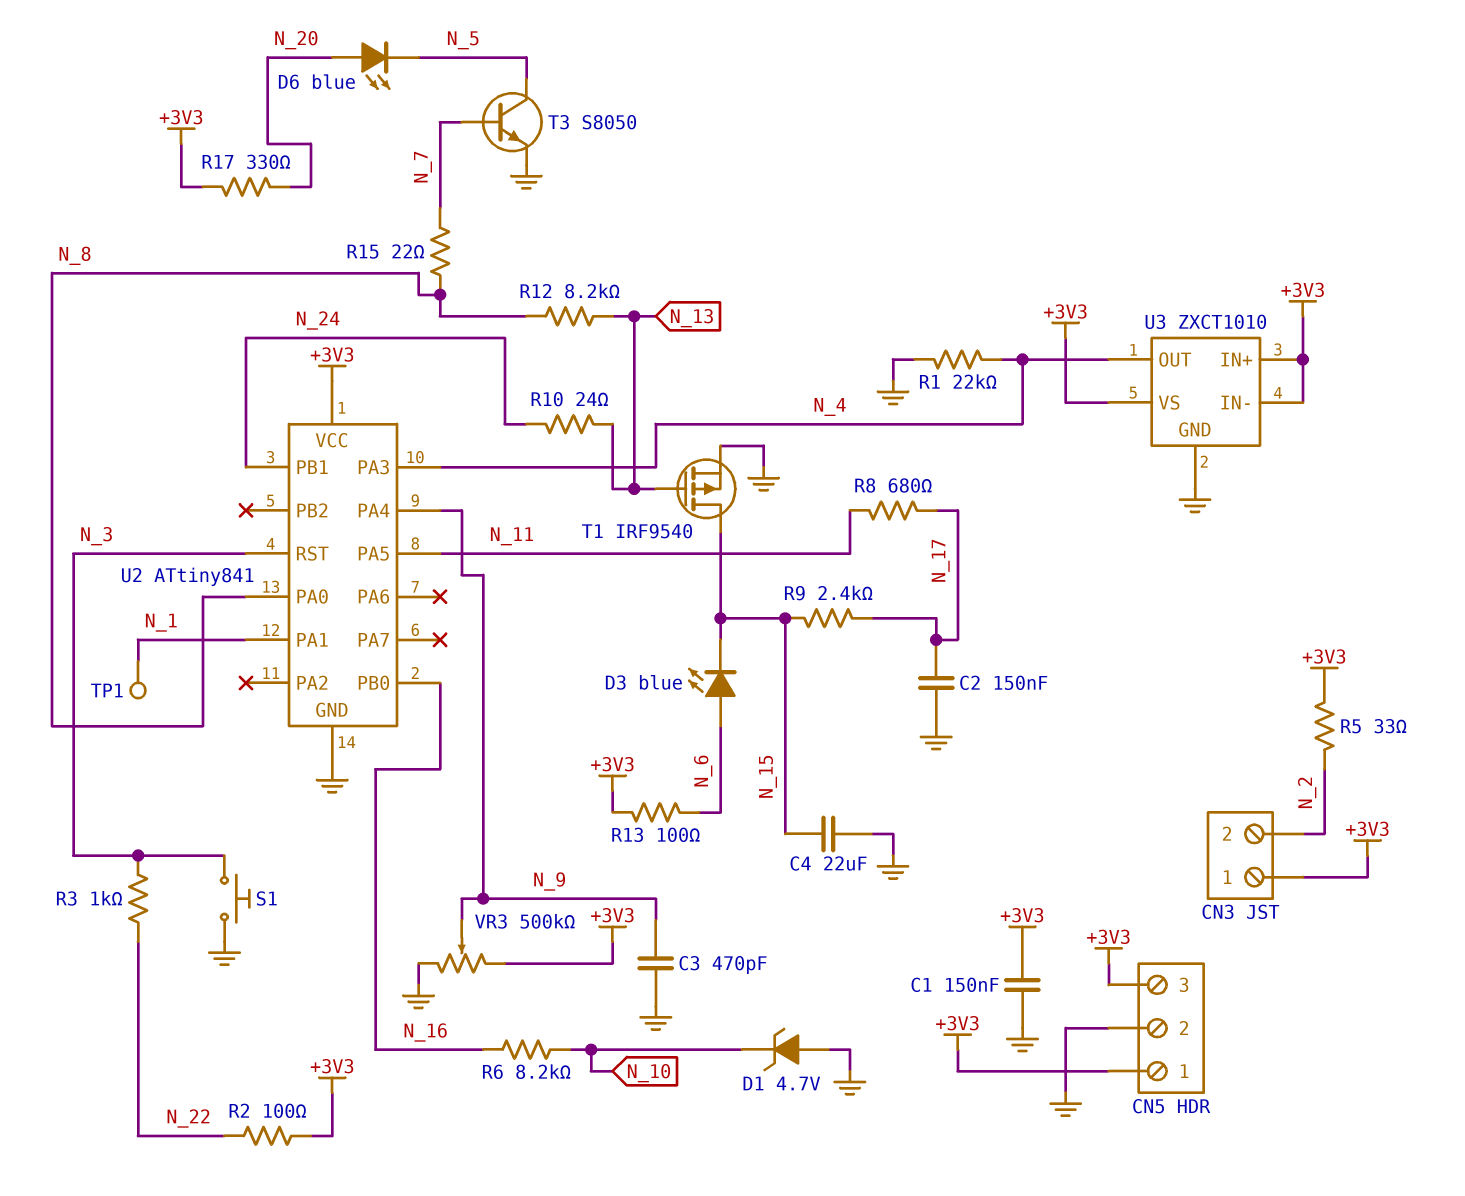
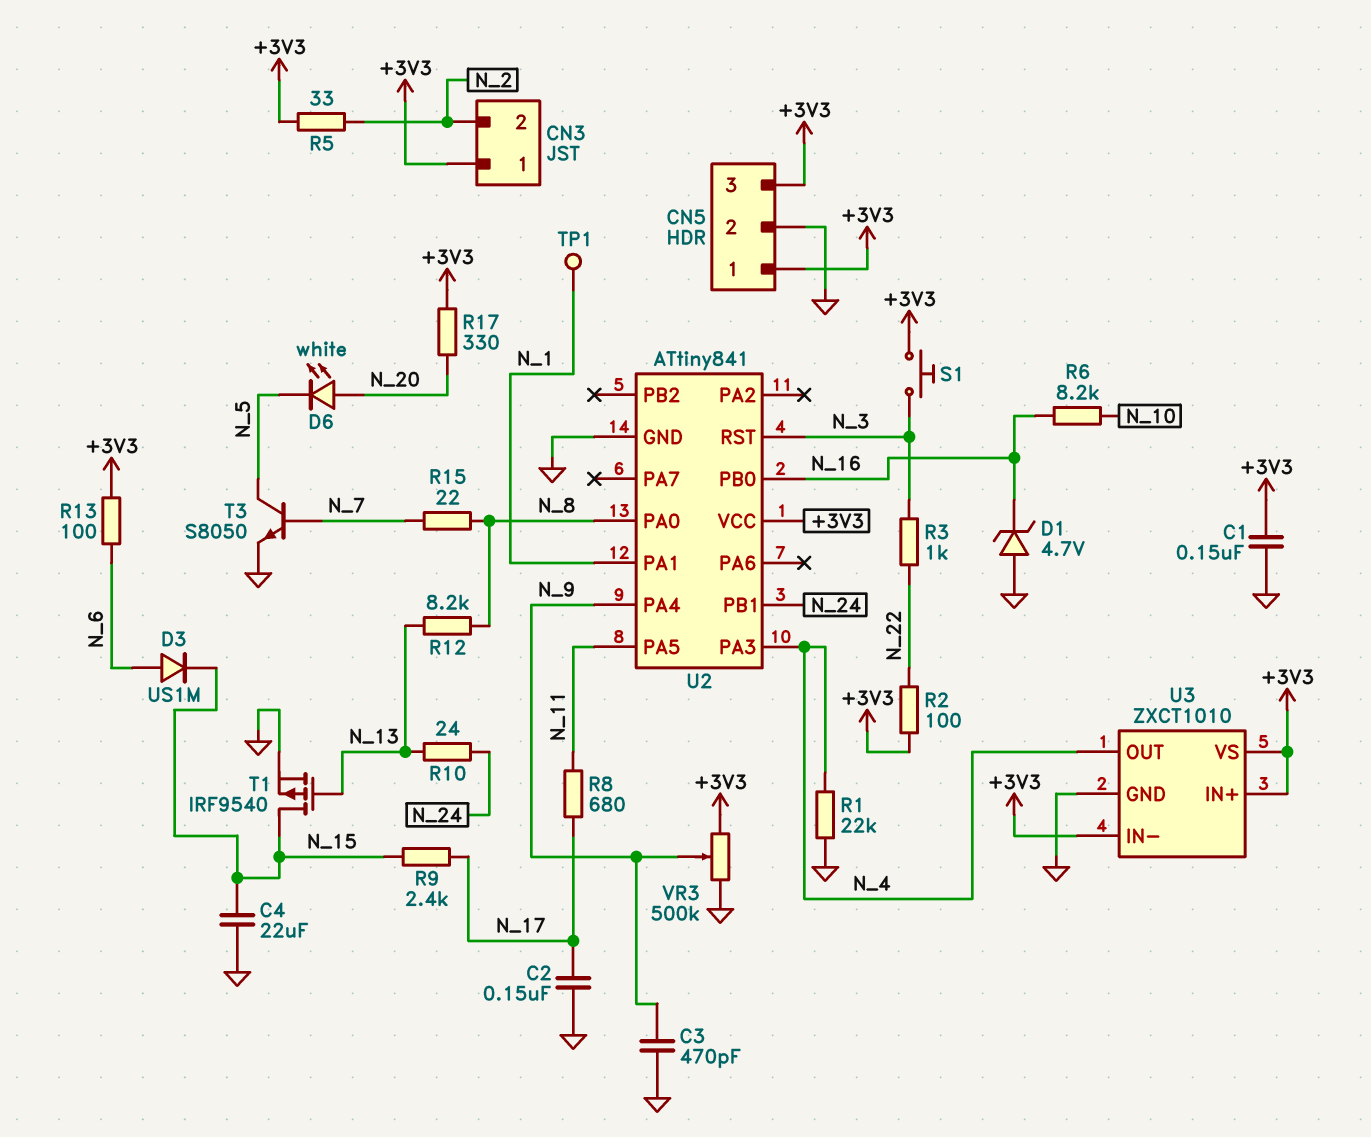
D1: zener 4.7V (A GND, K N_10) -> zener 4.7V (A GND, K N_16)
D3: LED blue (A N_6, K N_15) -> diode US1M (A N_6, K N_15)
D6: LED blue (A N_20, K N_5) -> LED white (A N_20, K N_5)
S1: button (GND, N_3) -> button (+3V3, N_3)

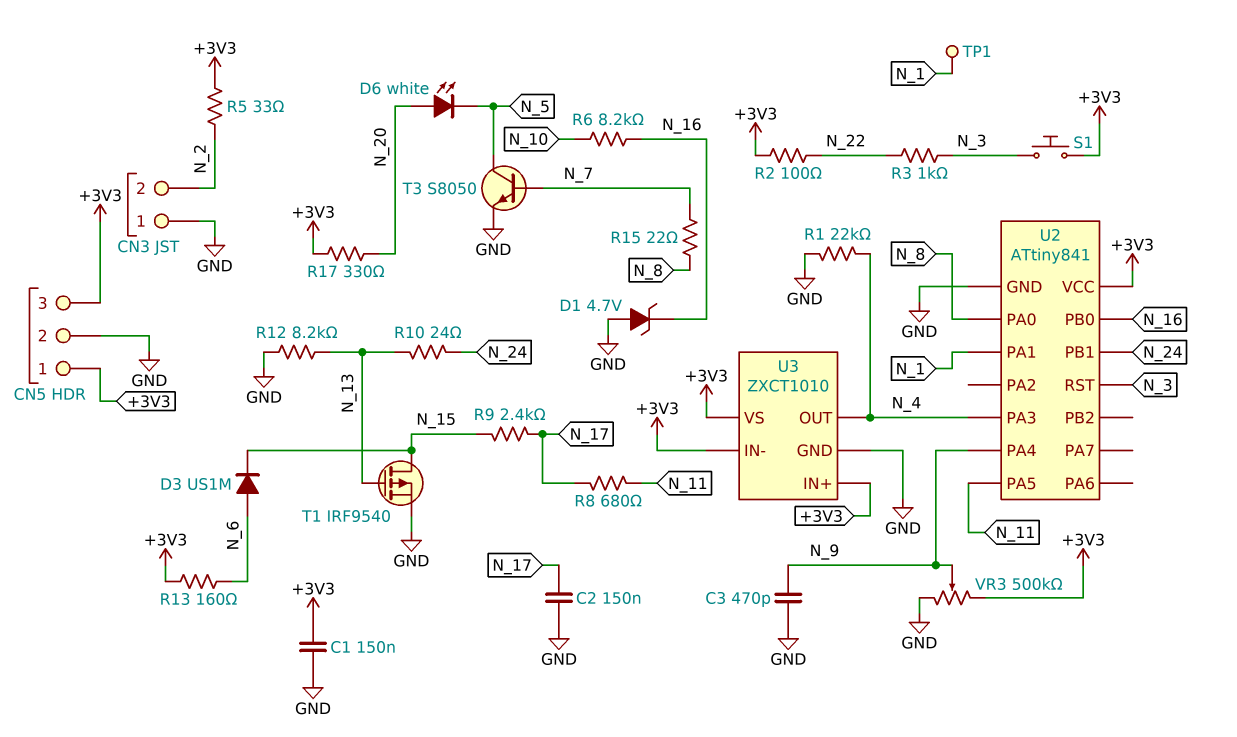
C4: 22uF (GND, N_15) -> none
CN3 pin 1: +3V3 -> GND
R12: 8.2k (N_8, N_13) -> 8.2k (GND, N_13)
R13: 100 (+3V3, N_6) -> 160 (+3V3, N_6)

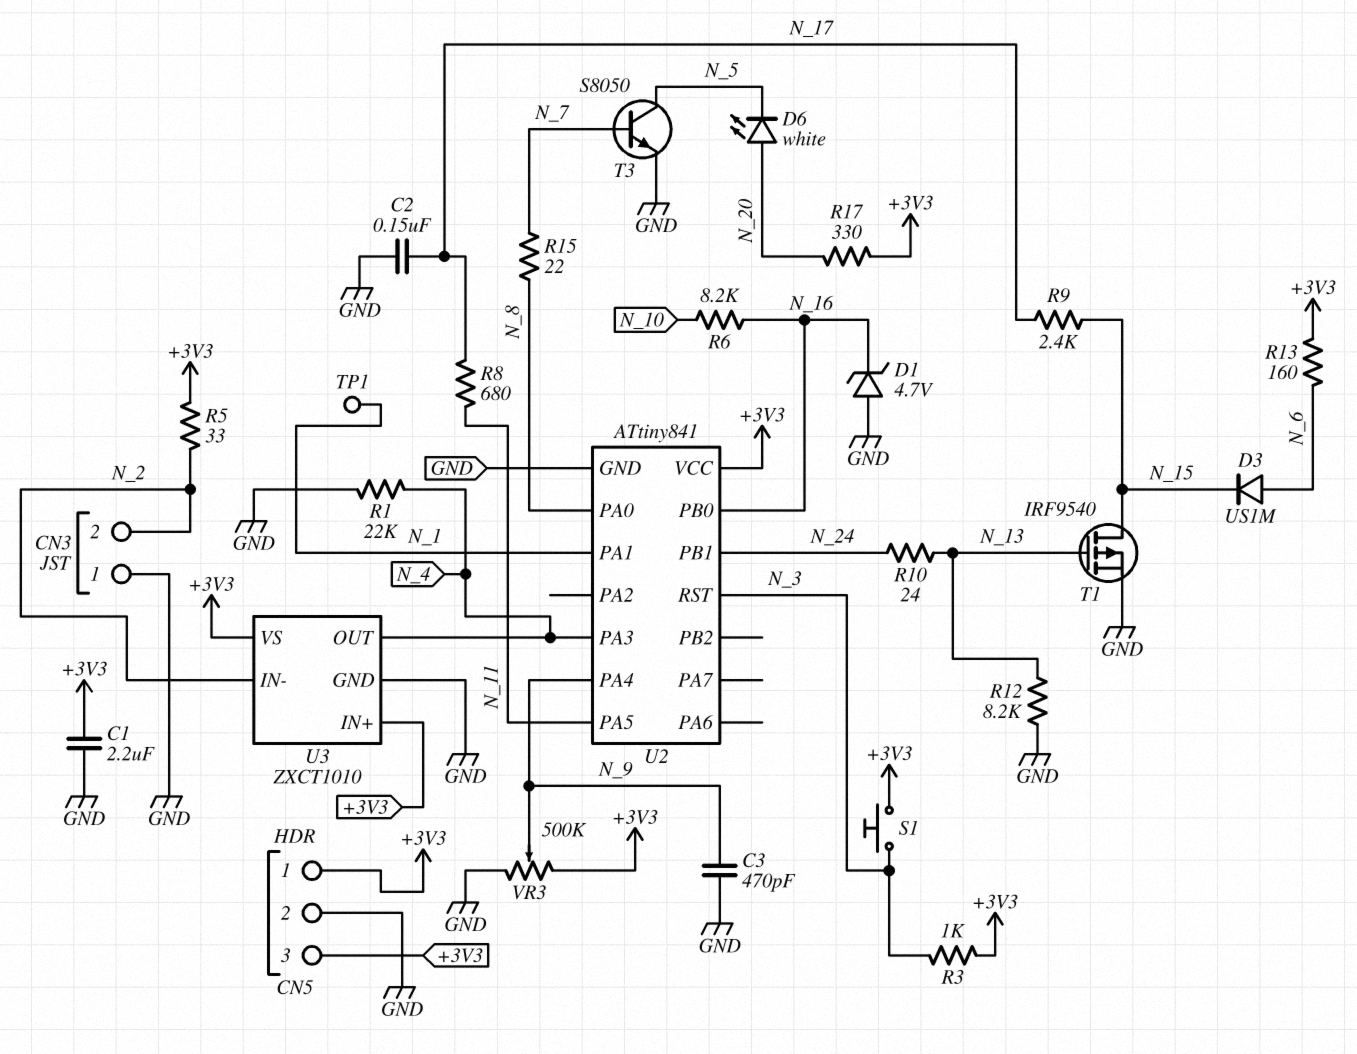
C1: 150nF (+3V3, GND) -> 2.2uF (+3V3, GND)
R2: 100 (+3V3, N_22) -> none
R3: 1k (N_3, N_22) -> 1k (+3V3, N_3)
U3 pin IN-: +3V3 -> N_2

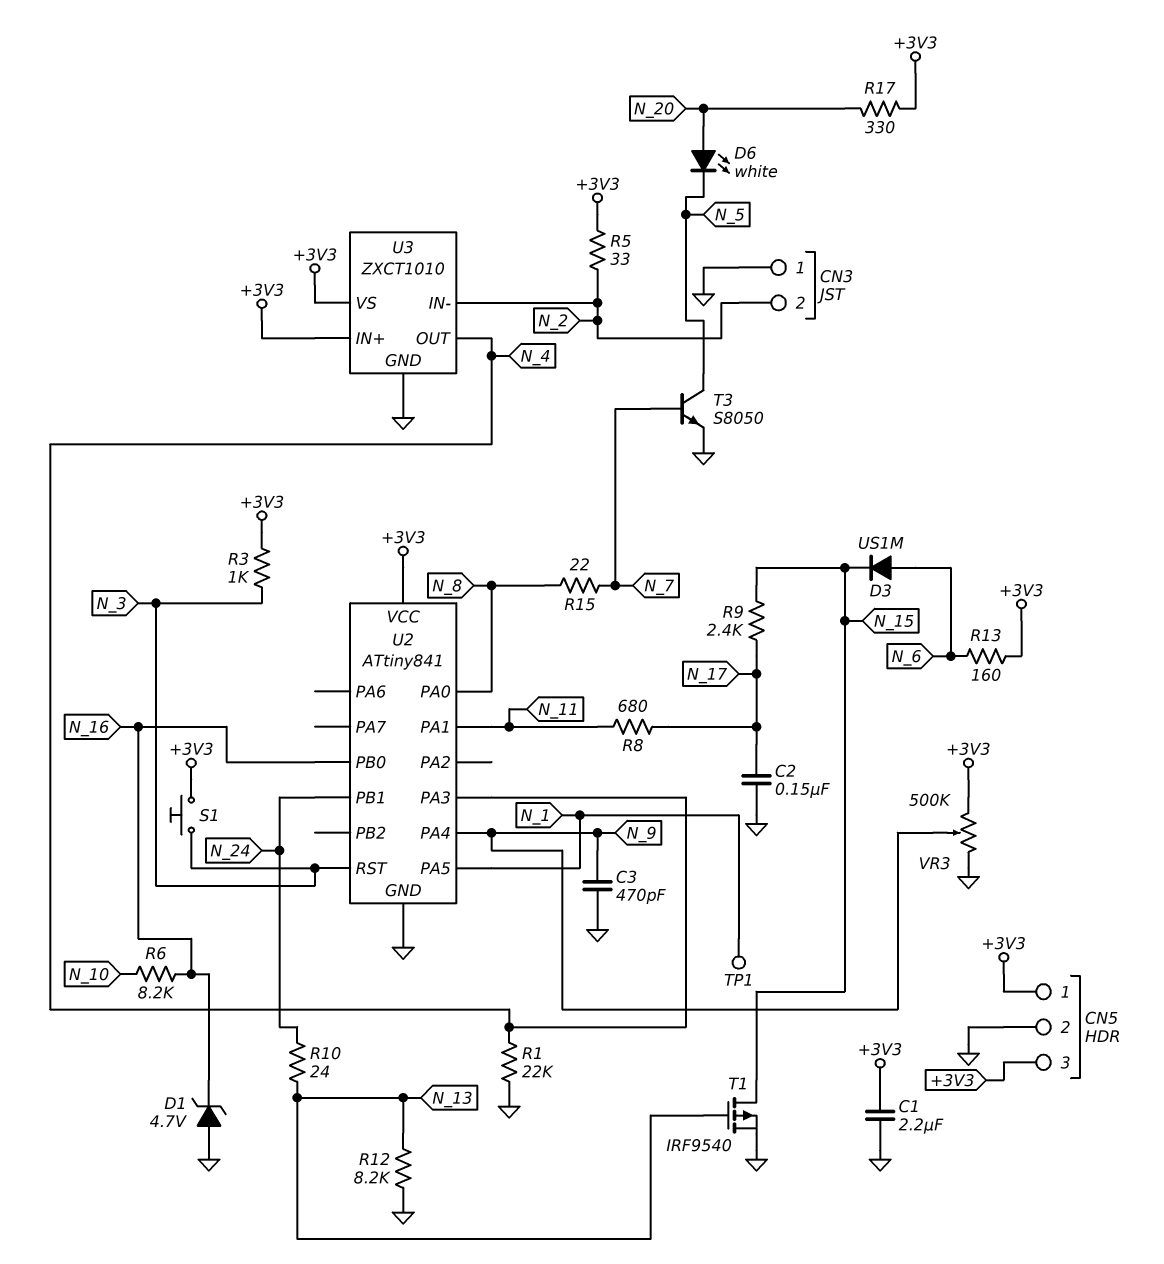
U2 pin PA1: N_1 -> N_11
U2 pin PA5: N_11 -> N_1

